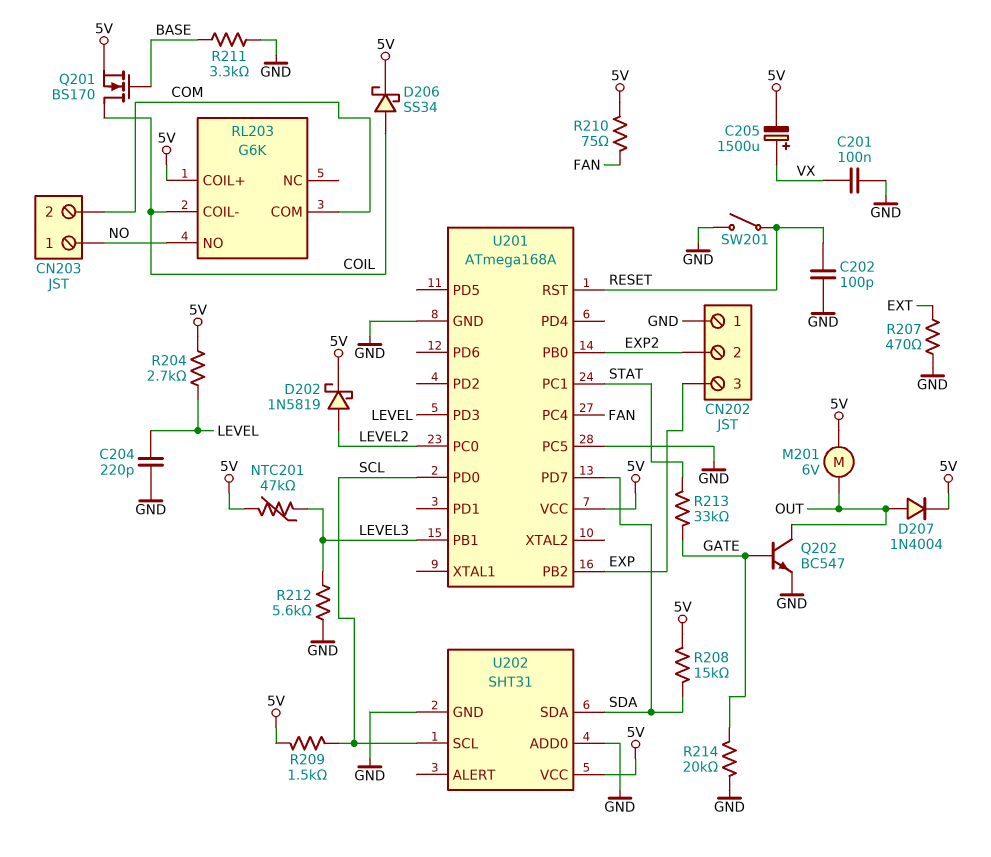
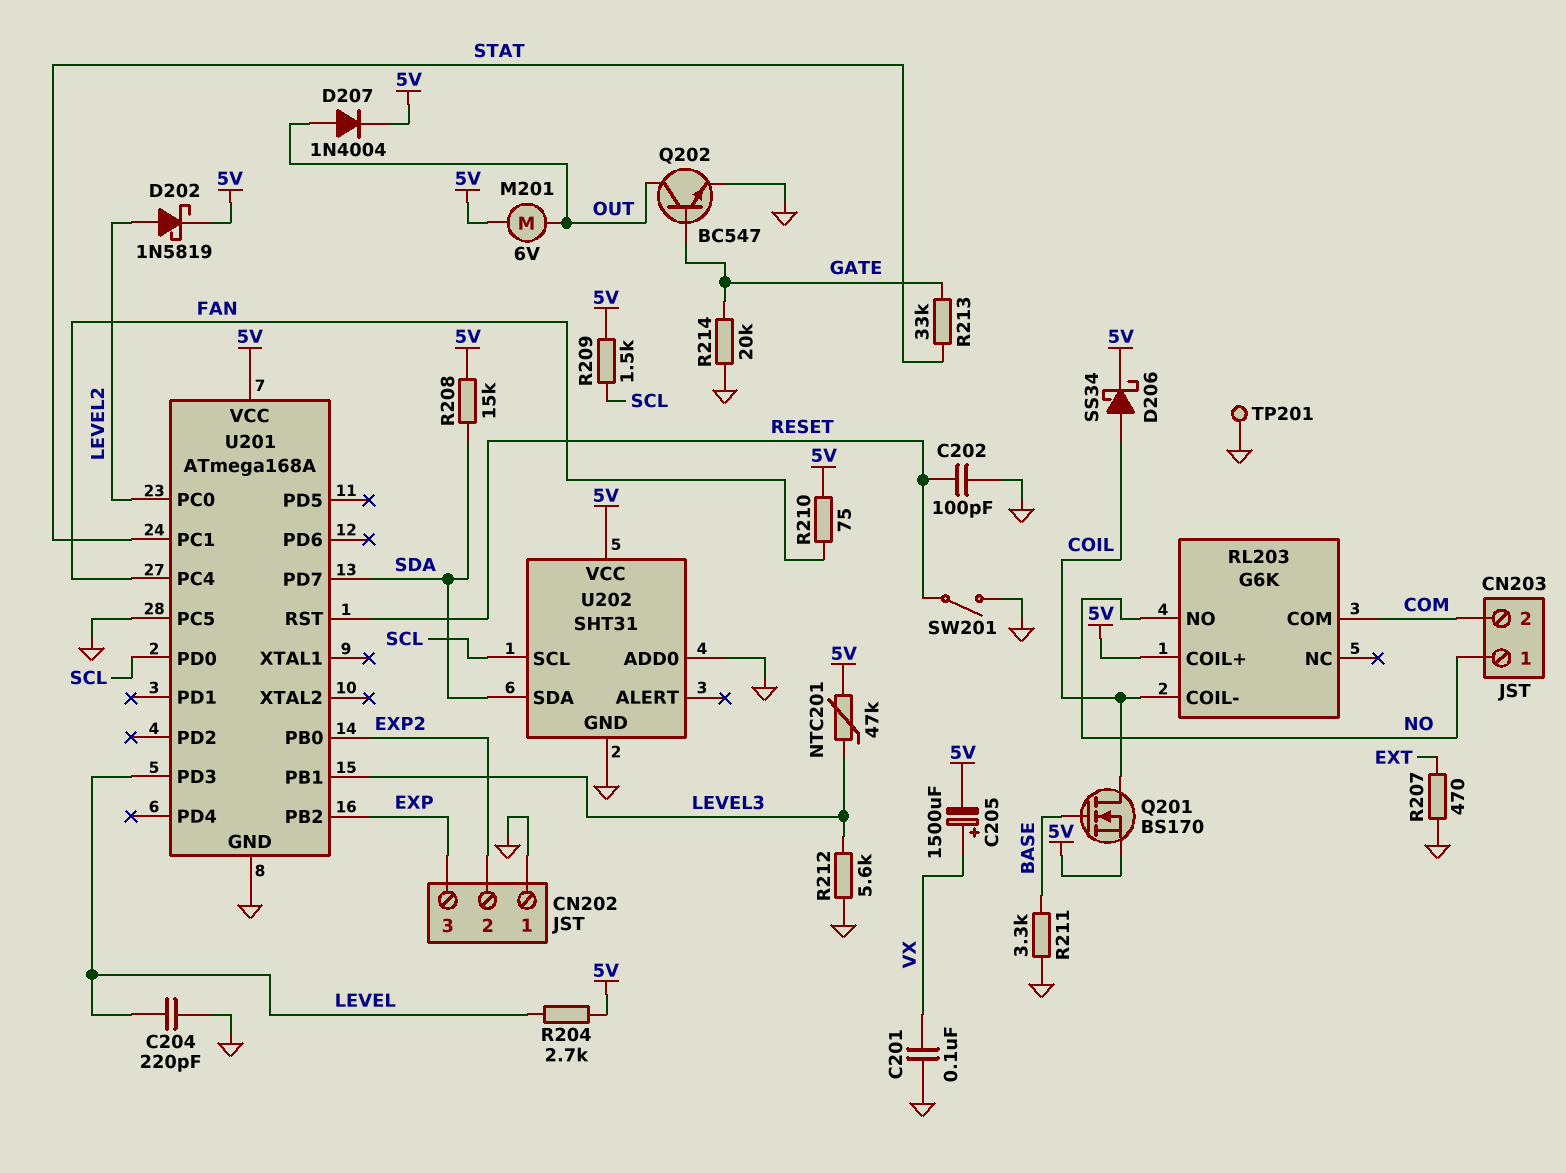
TP201: none -> test point (GND)

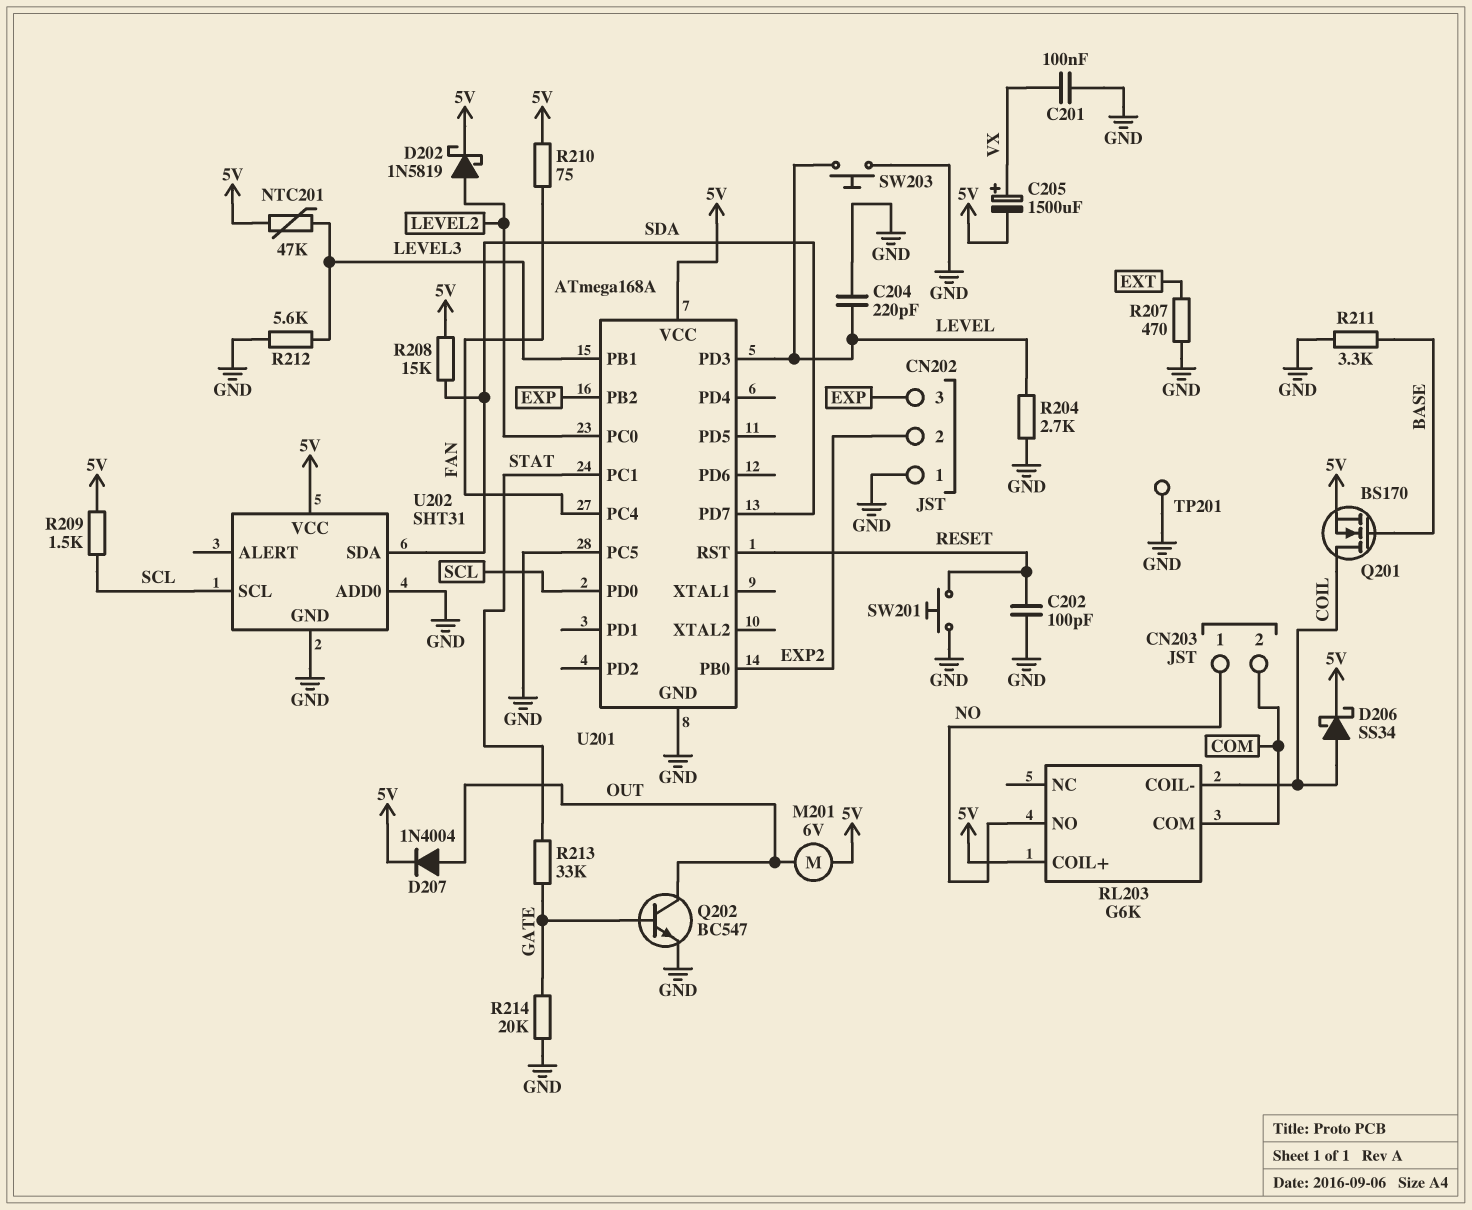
R204: 2.7k (5V, LEVEL) -> 2.7k (GND, LEVEL)
SW201: switch (GND, RESET) -> button (GND, RESET)
SW203: none -> button (GND, LEVEL)

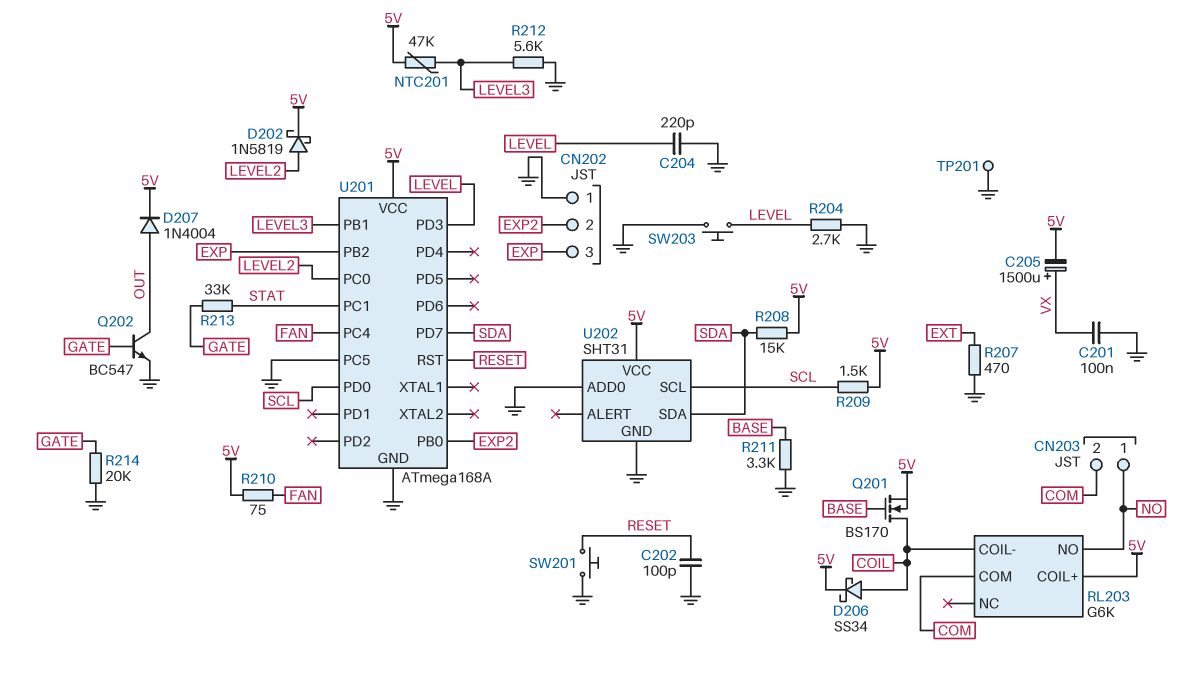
M201: motor 6V (5V, OUT) -> none

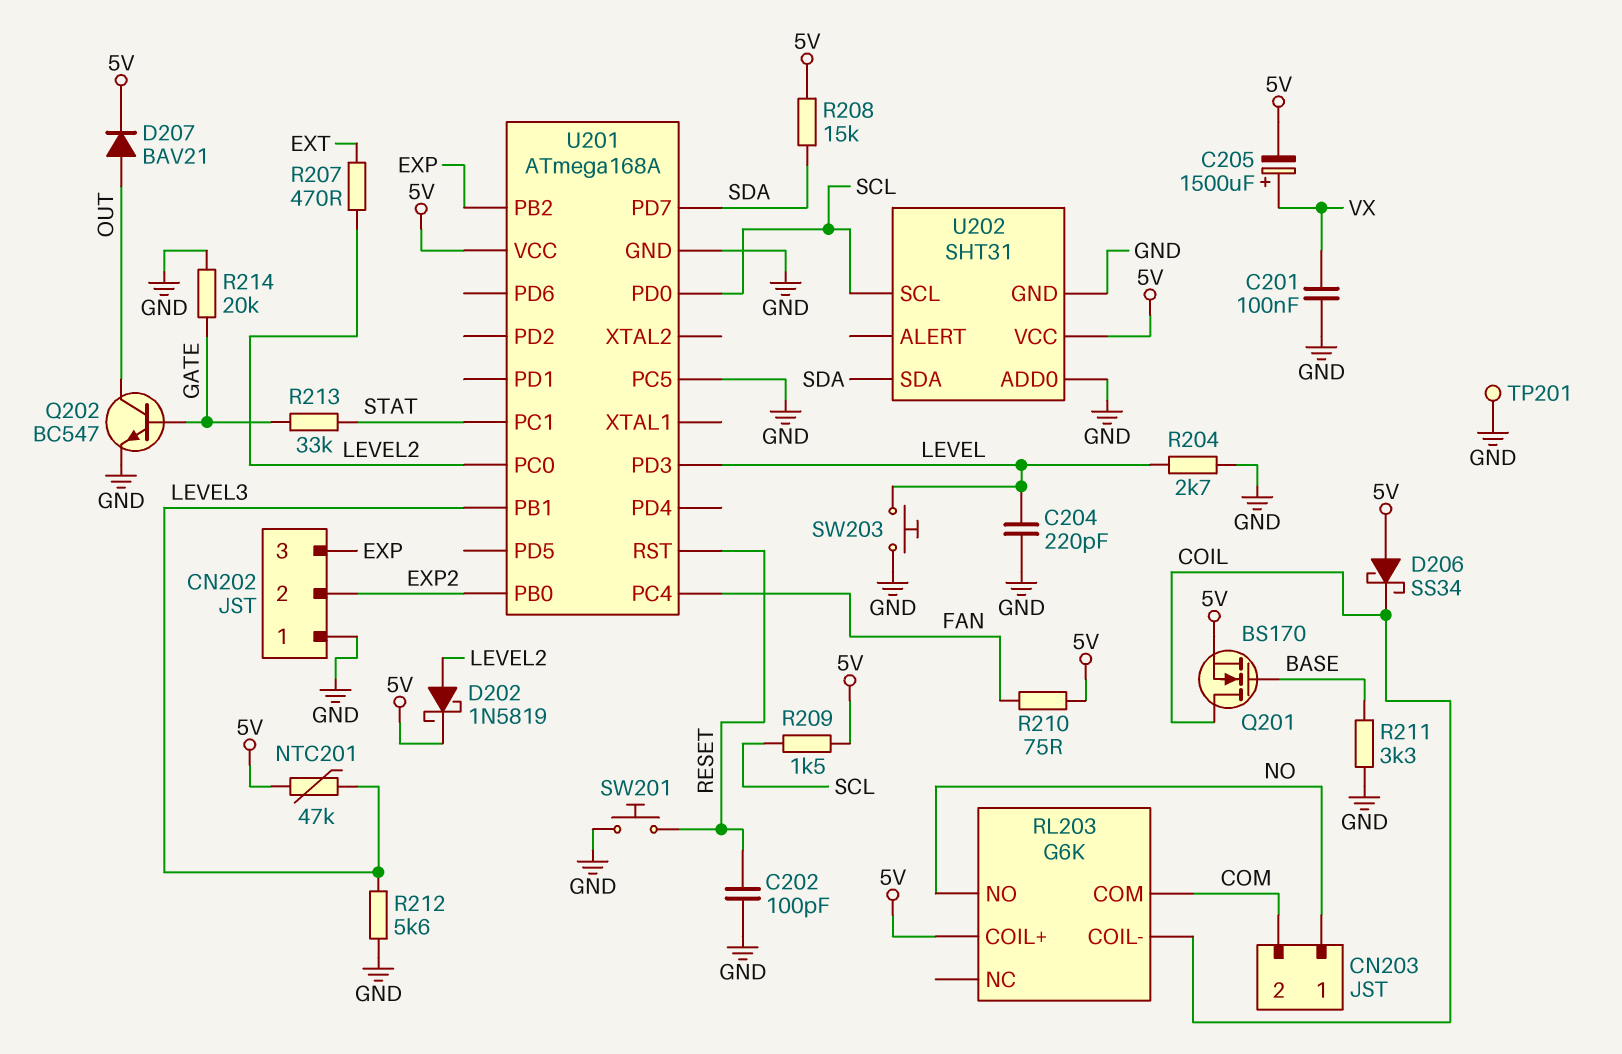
D206: schottky SS34 (A COIL, K 5V) -> schottky SS34 (A 5V, K COIL)
D207: diode 1N4004 (A OUT, K 5V) -> diode BAV21 (A OUT, K 5V)
R207: 470 (EXT, GND) -> 470 (EXT, LEVEL2)

